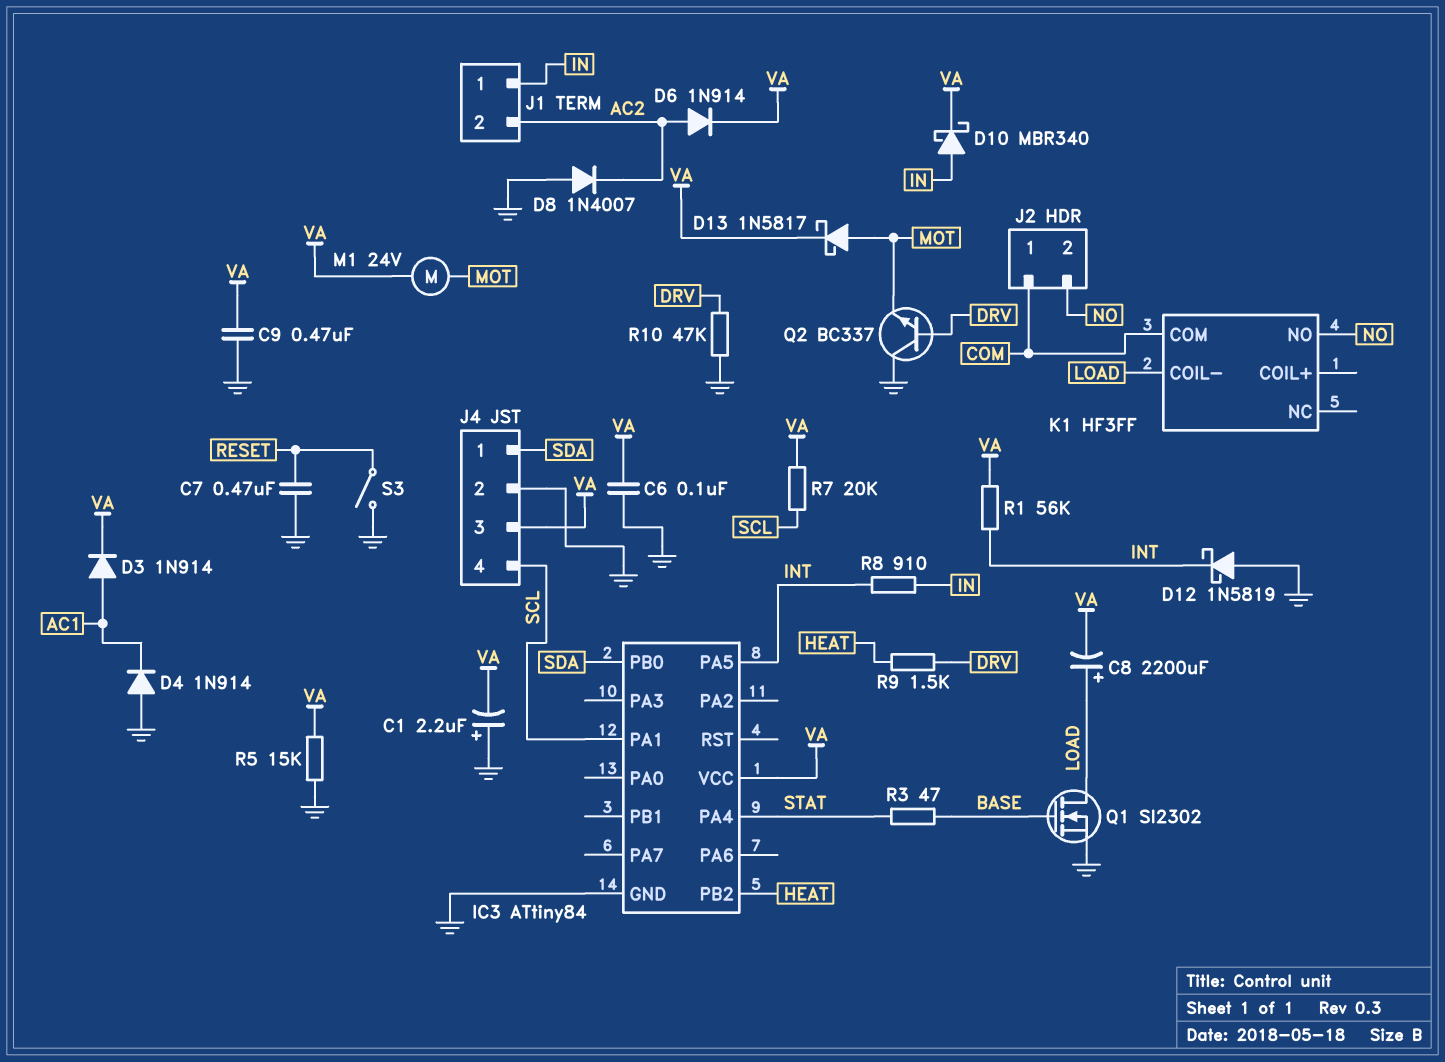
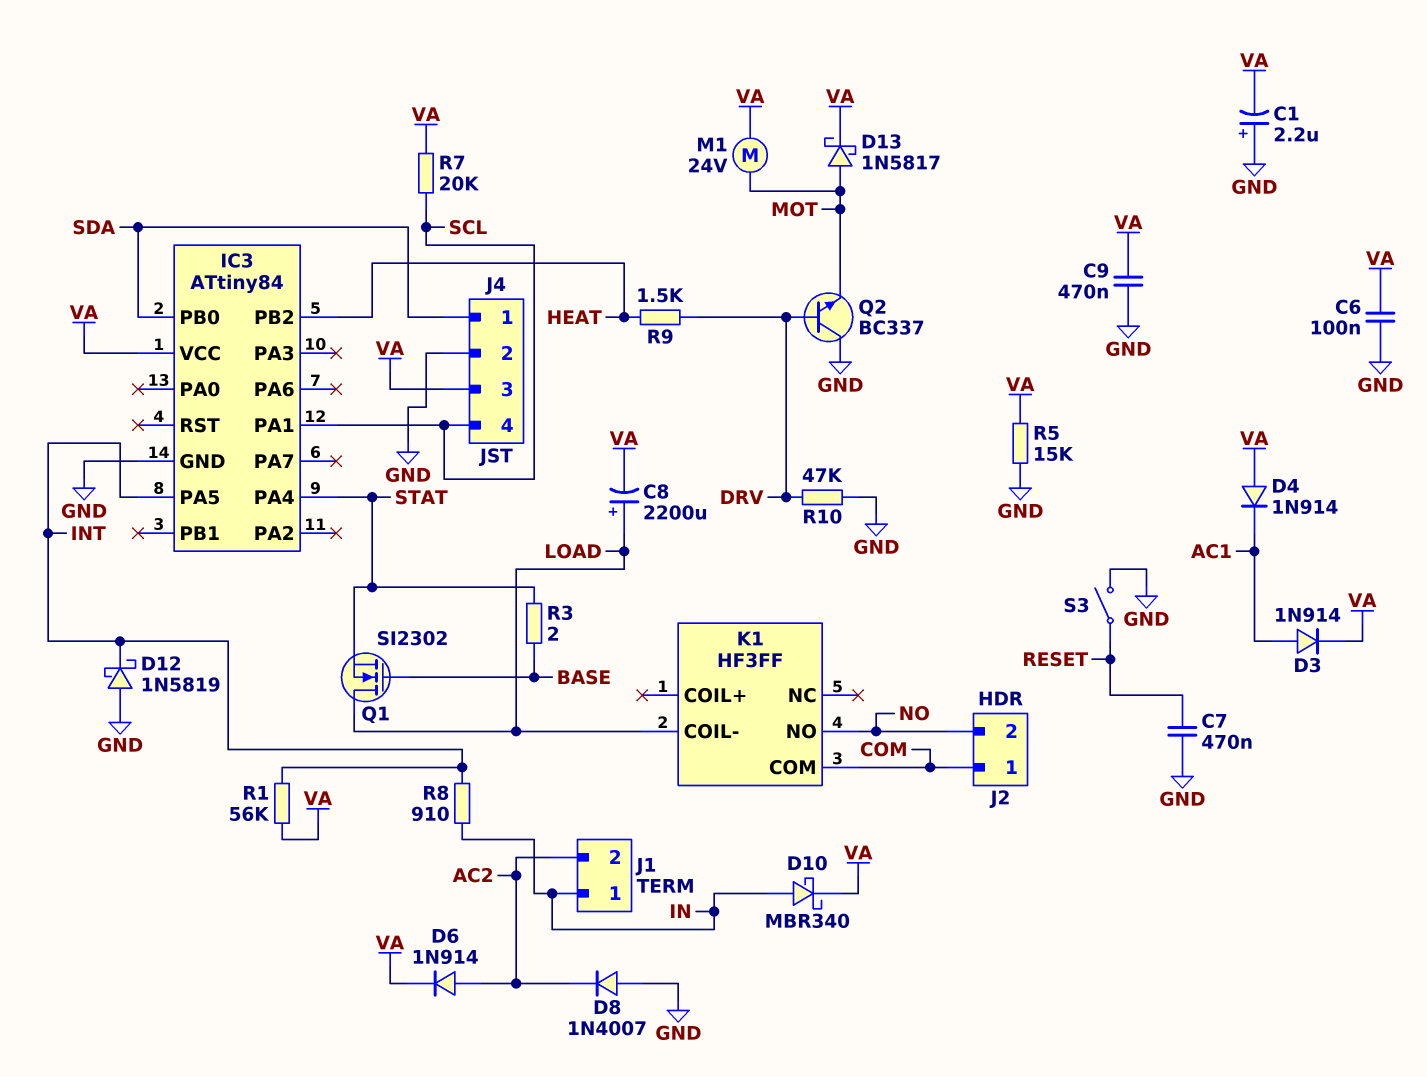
D4: diode 1N914 (A GND, K AC1) -> diode 1N914 (A VA, K AC1)
Q1: NMOS SI2302 (G BASE, D LOAD, S GND) -> NMOS SI2302 (G BASE, D LOAD, S STAT)
R3: 47 (BASE, STAT) -> 2 (BASE, STAT)

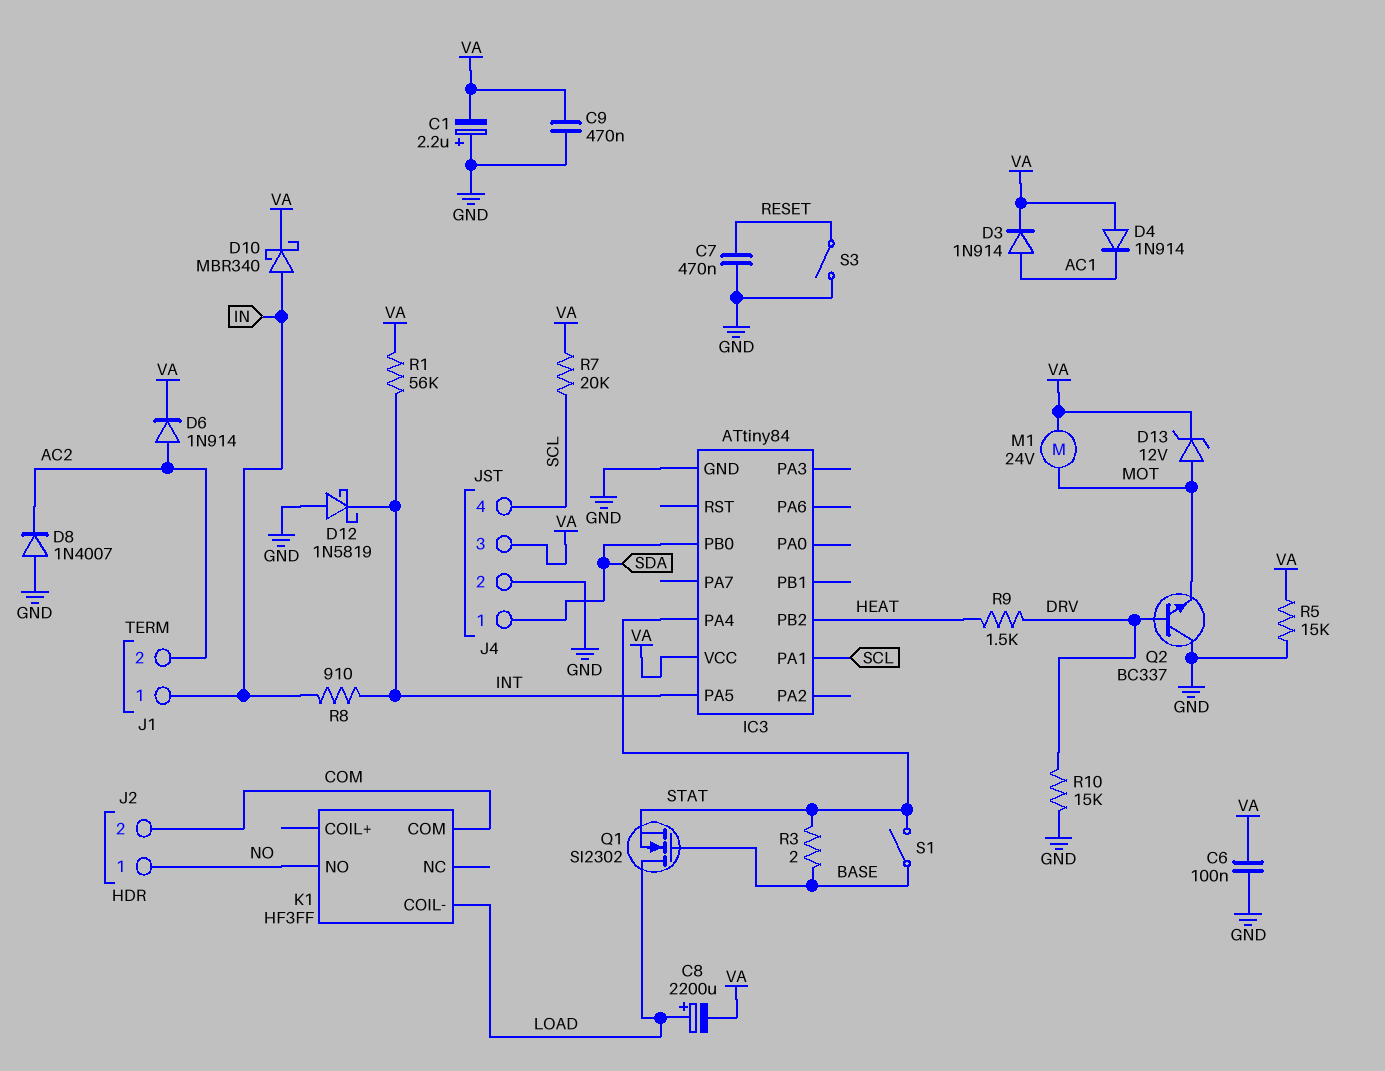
D13: schottky 1N5817 (A MOT, K VA) -> zener 12V (A MOT, K VA)
J2 pin 1: COM -> NO
J2 pin 2: NO -> COM
R10: 47k (DRV, GND) -> 15k (DRV, GND)
S1: none -> switch (BASE, STAT)

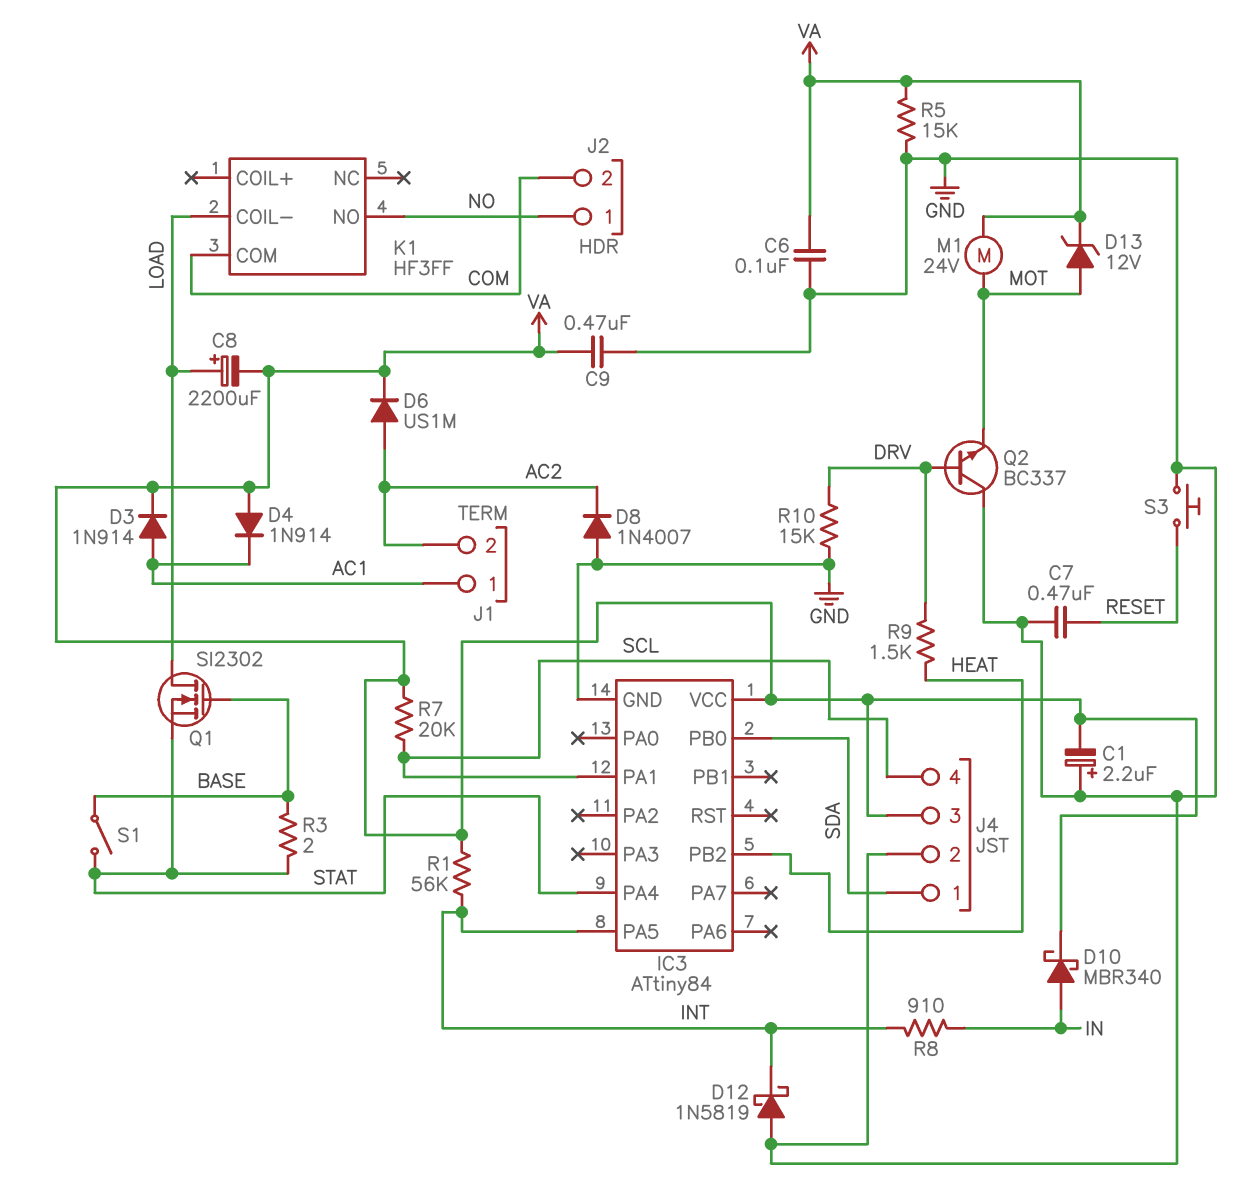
D6: diode 1N914 (A AC2, K VA) -> diode US1M (A AC2, K VA)
J1 pin 1: IN -> AC1
S3: switch (GND, RESET) -> button (GND, RESET)

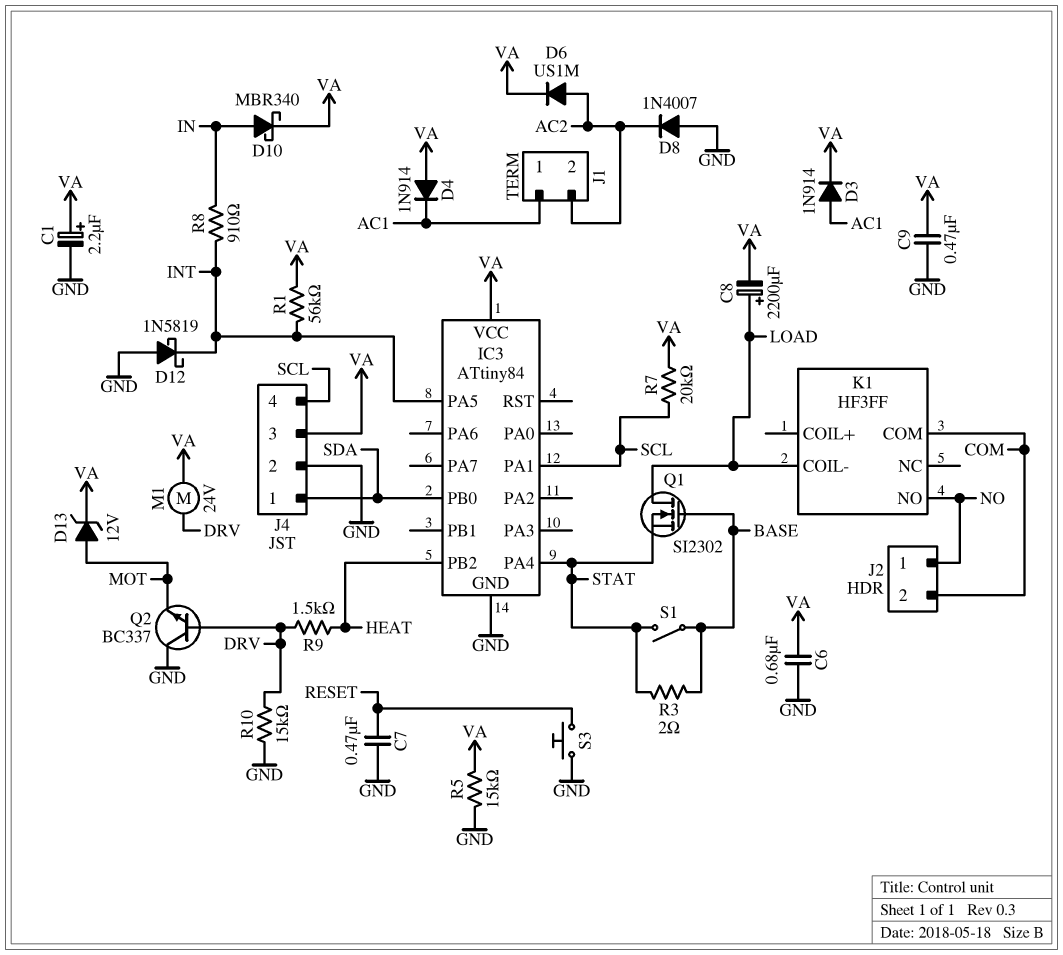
C1: 2.2uF (plus GND, minus VA) -> 2.2uF (plus VA, minus GND)
C6: 100nF (GND, VA) -> 680nF (GND, VA)
M1: motor 24V (MOT, VA) -> motor 24V (DRV, VA)

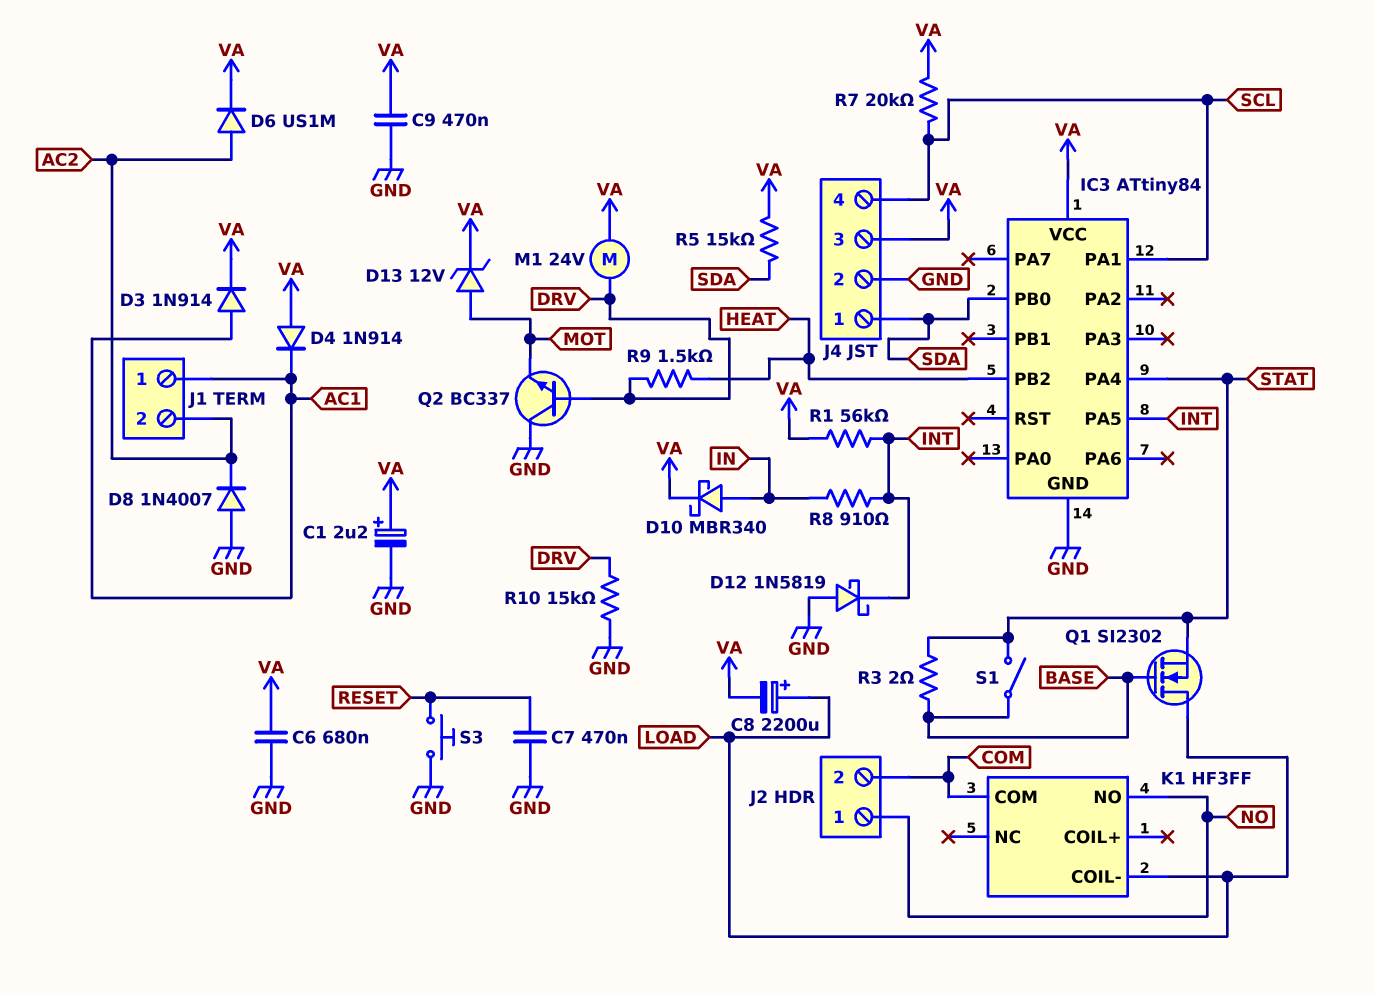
R5: 15k (GND, VA) -> 15k (SDA, VA)

